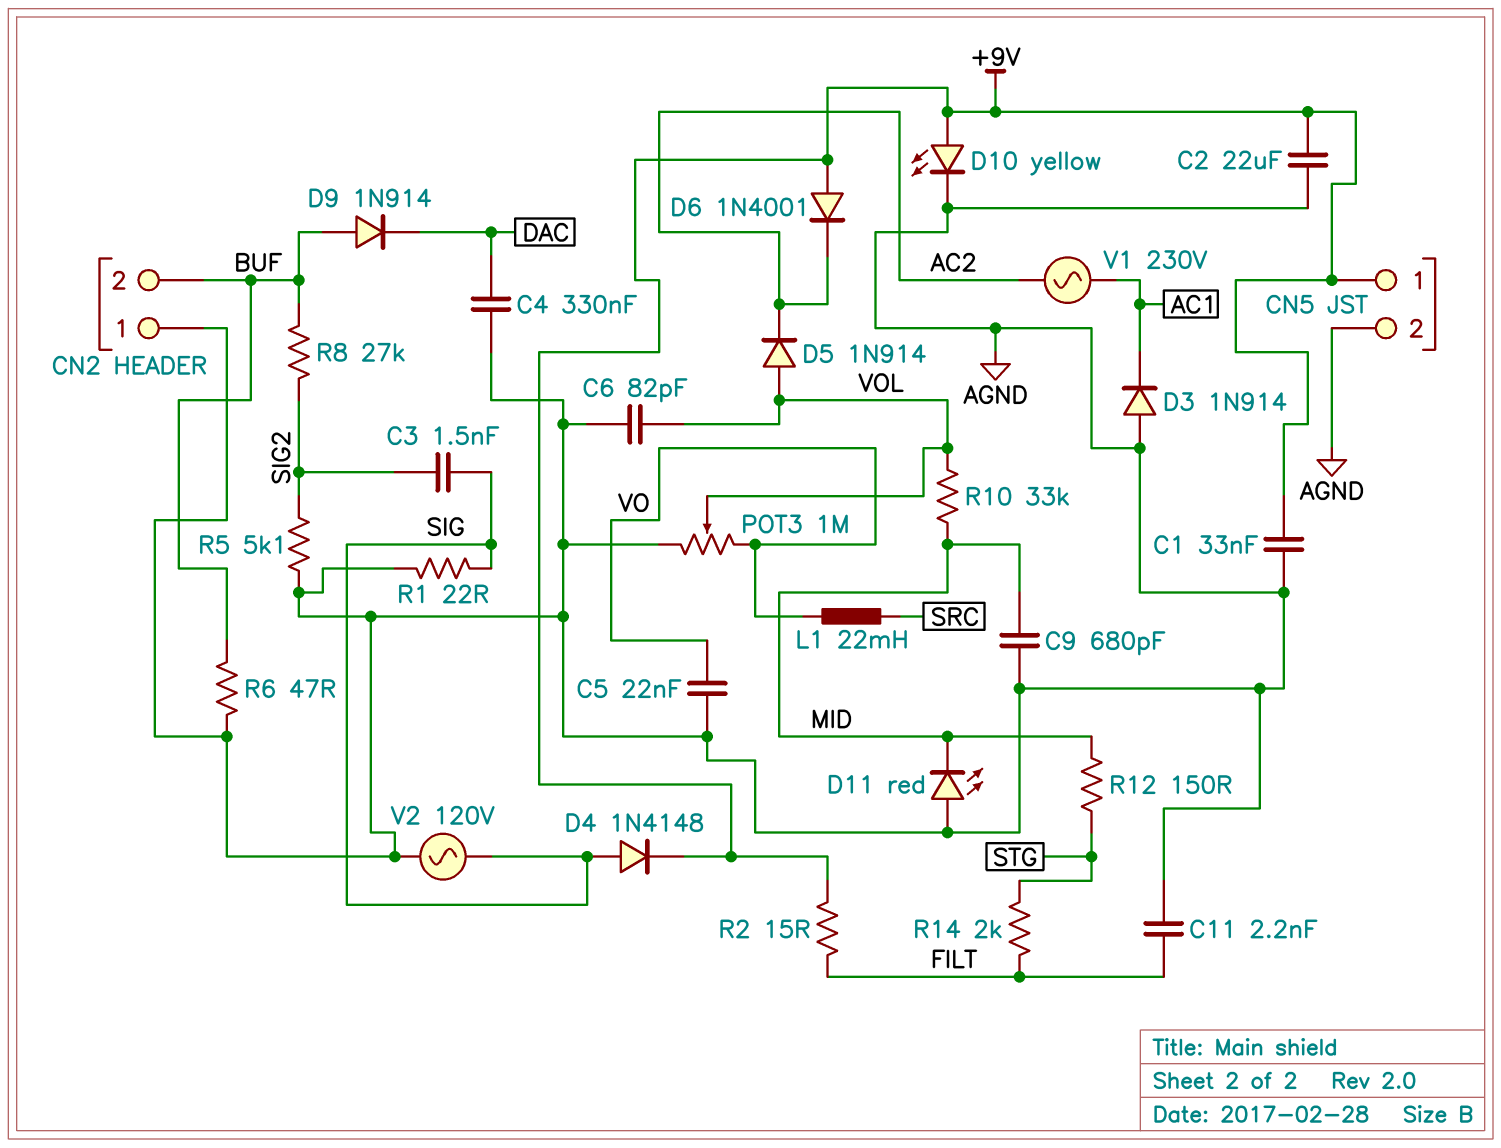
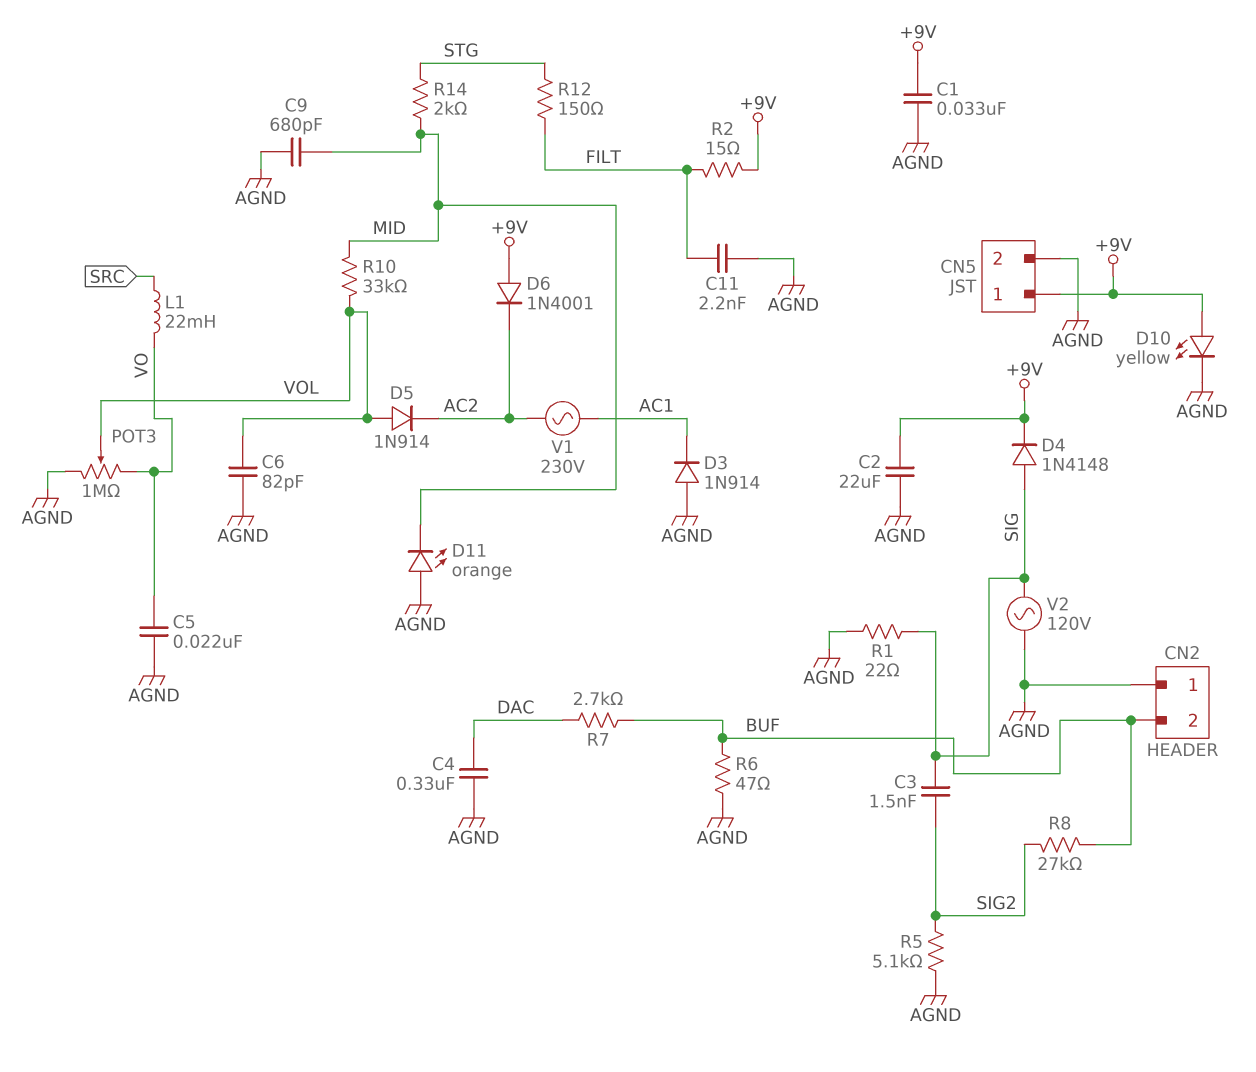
D9: diode 1N914 (A BUF, K DAC) -> none
D11: LED red (A AGND, K MID) -> LED orange (A AGND, K MID)
R7: none -> 2.7k (BUF, DAC)
R12: 150 (MID, STG) -> 150 (FILT, STG)
R14: 2k (FILT, STG) -> 2k (MID, STG)

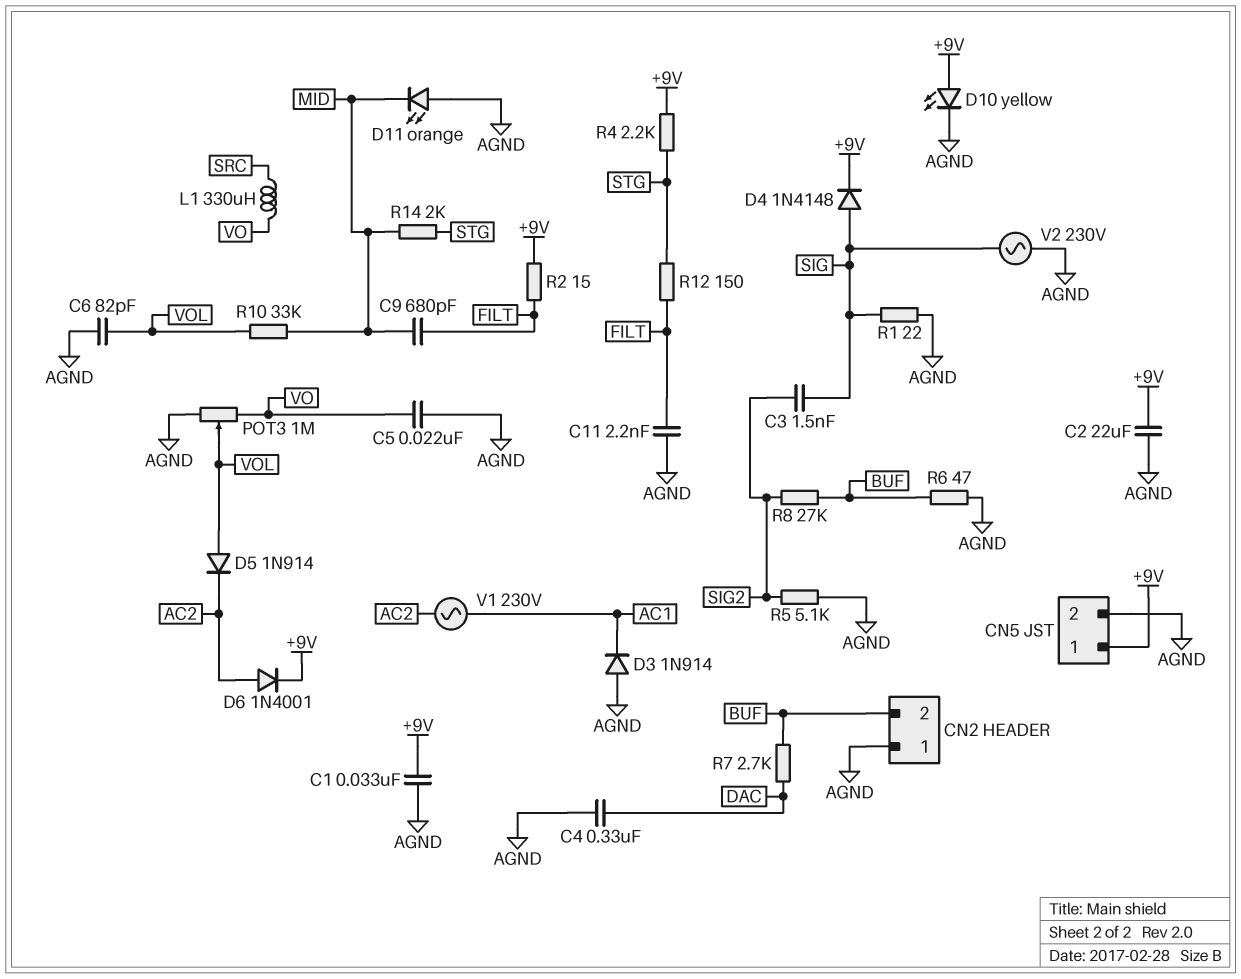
C9: 680pF (AGND, MID) -> 680pF (FILT, MID)
D6: diode 1N4001 (A +9V, K AC2) -> diode 1N4001 (A AC2, K +9V)
L1: 22mH (SRC, VO) -> 330uH (SRC, VO)
R4: none -> 2.2k (+9V, STG)
V2: AC 120V (AGND, SIG) -> AC 230V (AGND, SIG)

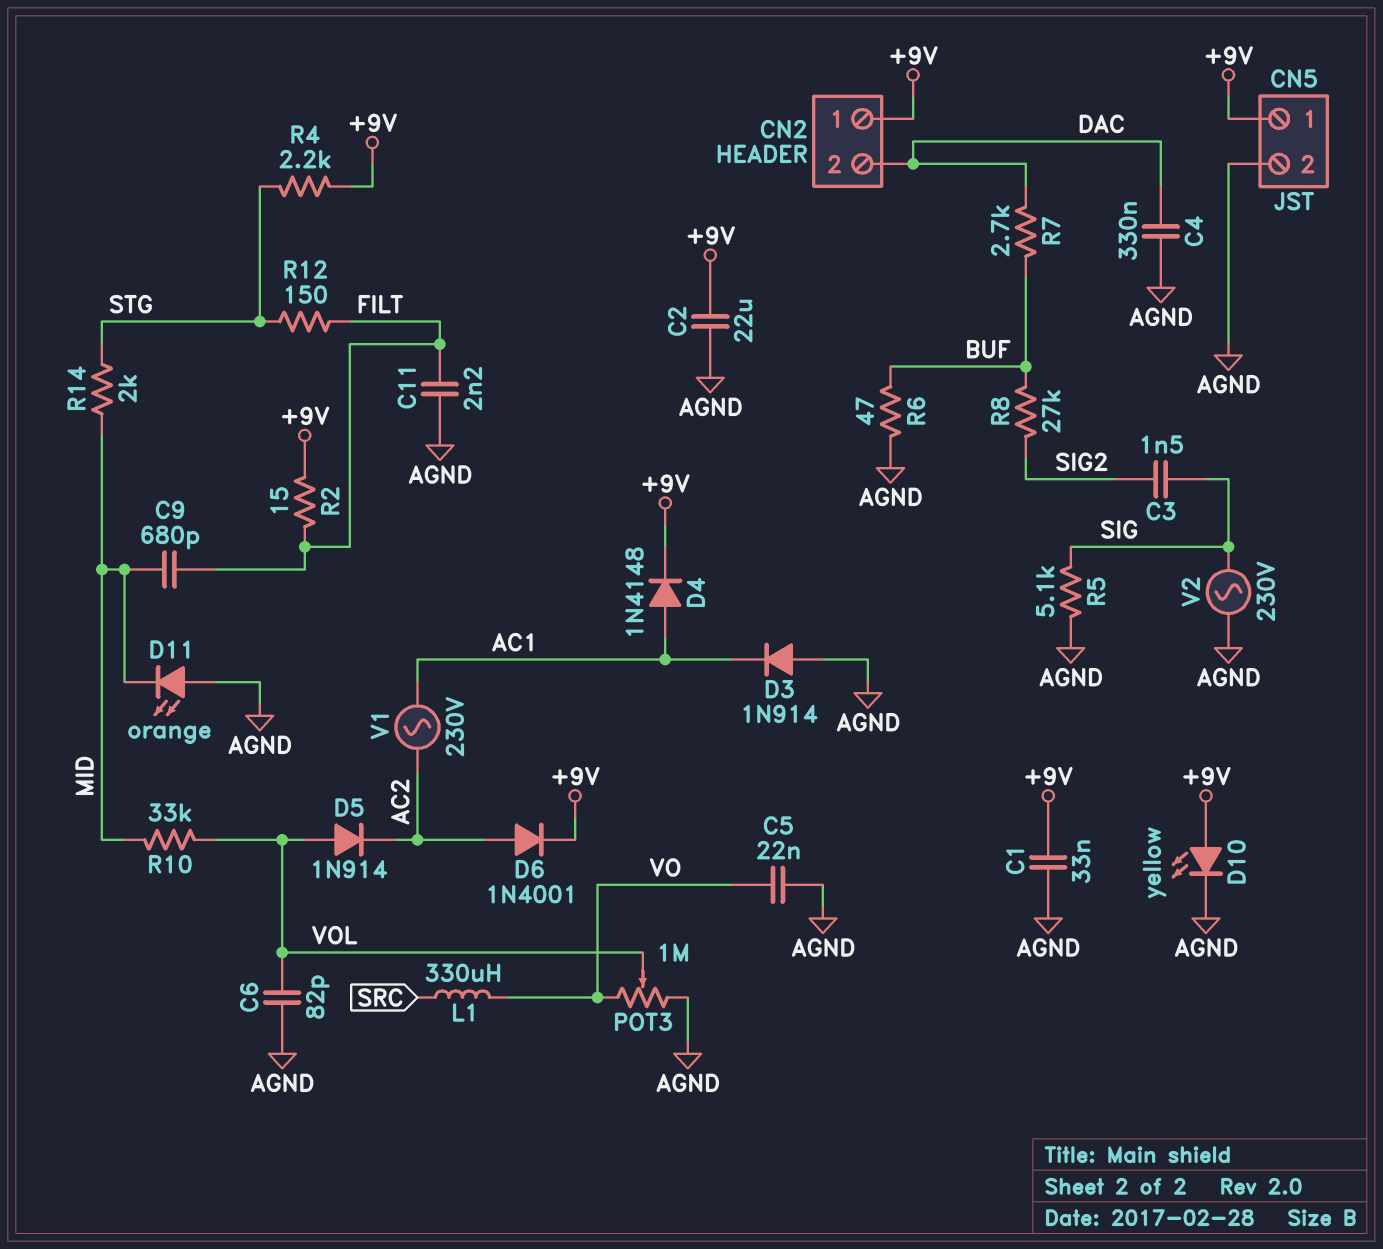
CN2 pin 1: AGND -> +9V
CN2 pin 2: BUF -> DAC
D4: diode 1N4148 (A SIG, K +9V) -> diode 1N4148 (A AC1, K +9V)
R1: 22 (AGND, SIG) -> none
R5: 5.1k (AGND, SIG2) -> 5.1k (AGND, SIG)

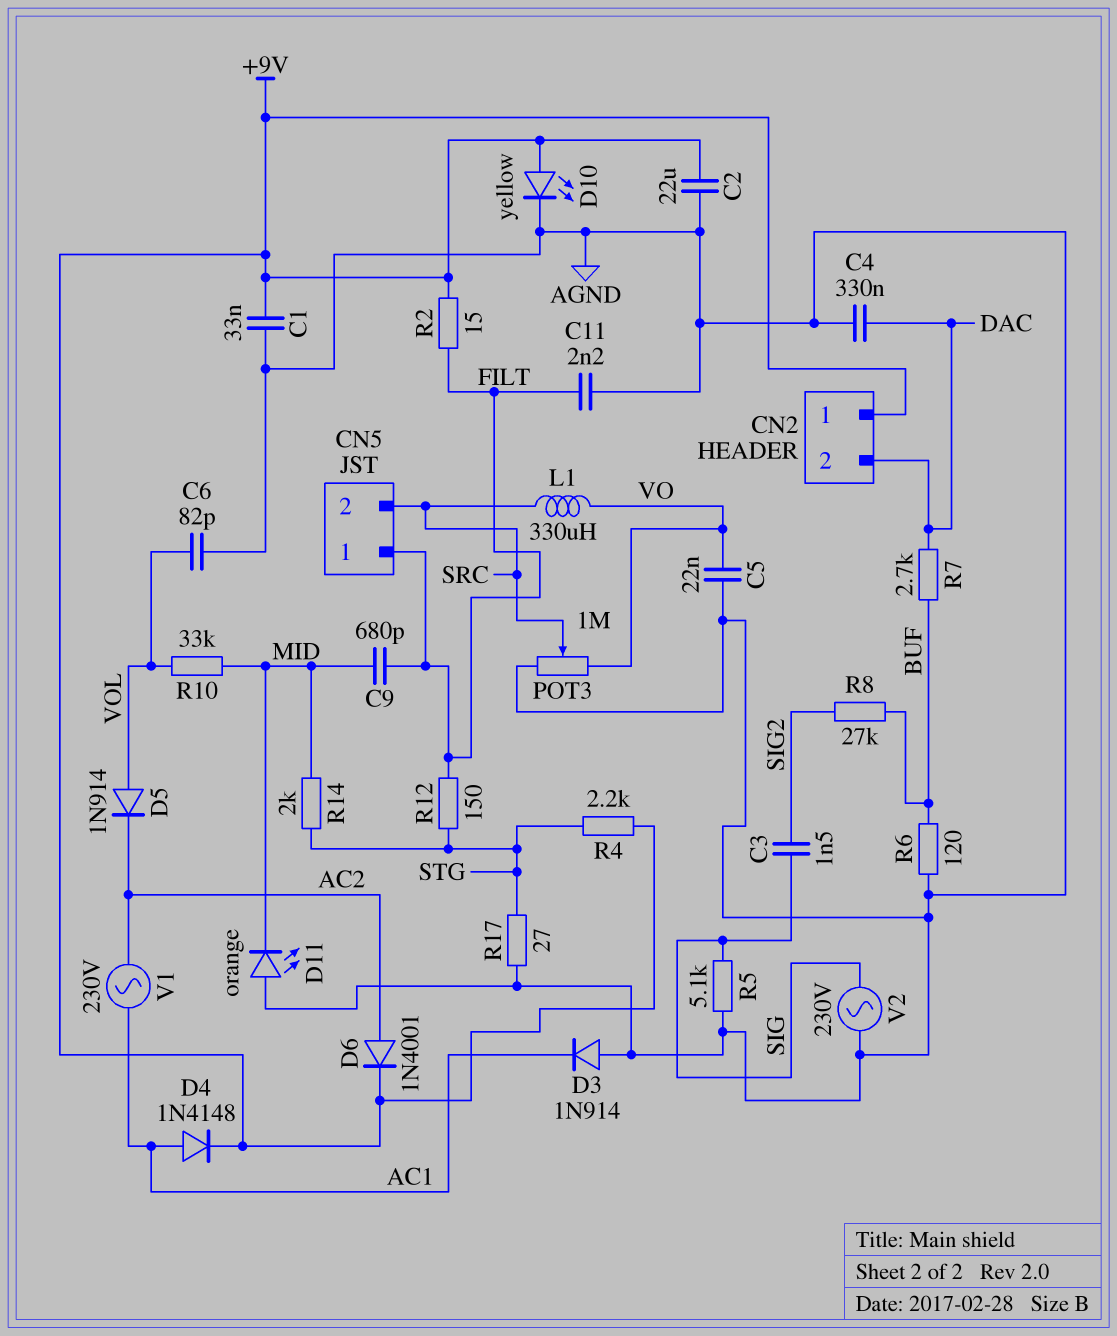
CN5 pin 1: +9V -> FILT
CN5 pin 2: AGND -> SRC
POT3: 1M (AGND, VO, wiper VOL) -> 1M (AGND, VO, wiper SRC)
R6: 47 (AGND, BUF) -> 120 (AGND, BUF)
R17: none -> 27 (AGND, STG)

